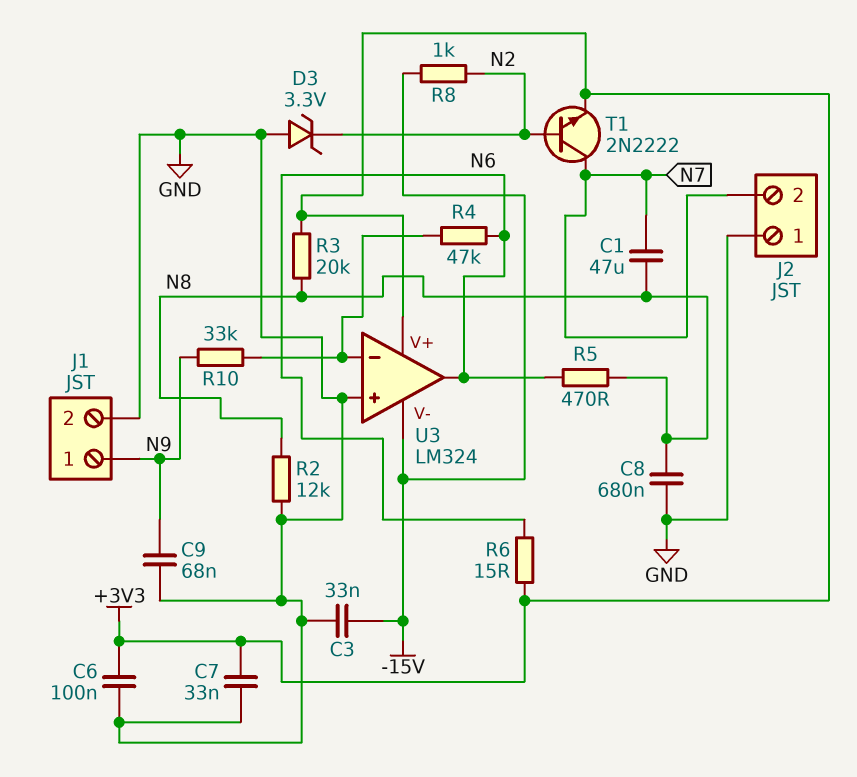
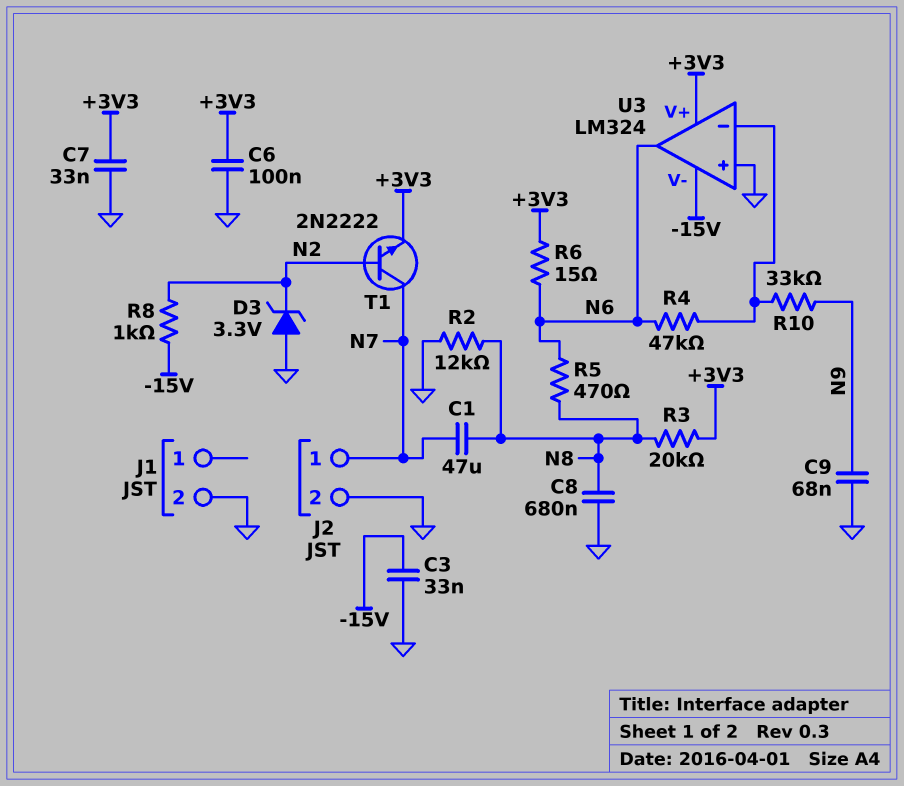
J1 pin 1: N9 -> none
J2 pin 1: GND -> N7
J2 pin 2: N7 -> GND

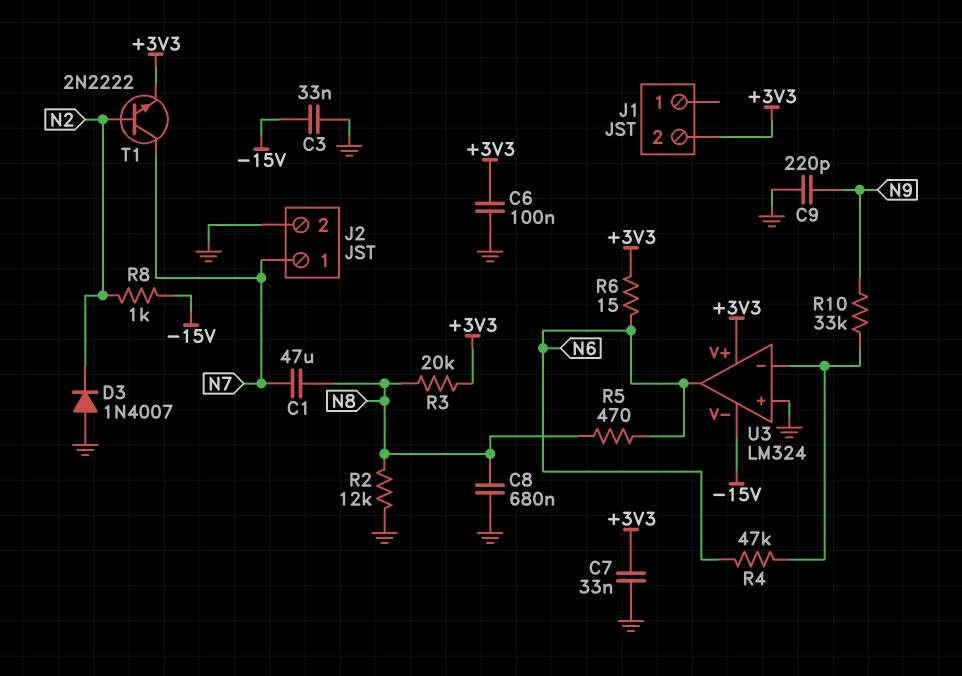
C9: 68nF (GND, N9) -> 220pF (GND, N9)
D3: zener 3.3V (A GND, K N2) -> diode 1N4007 (A GND, K N2)
J1 pin 2: GND -> +3V3

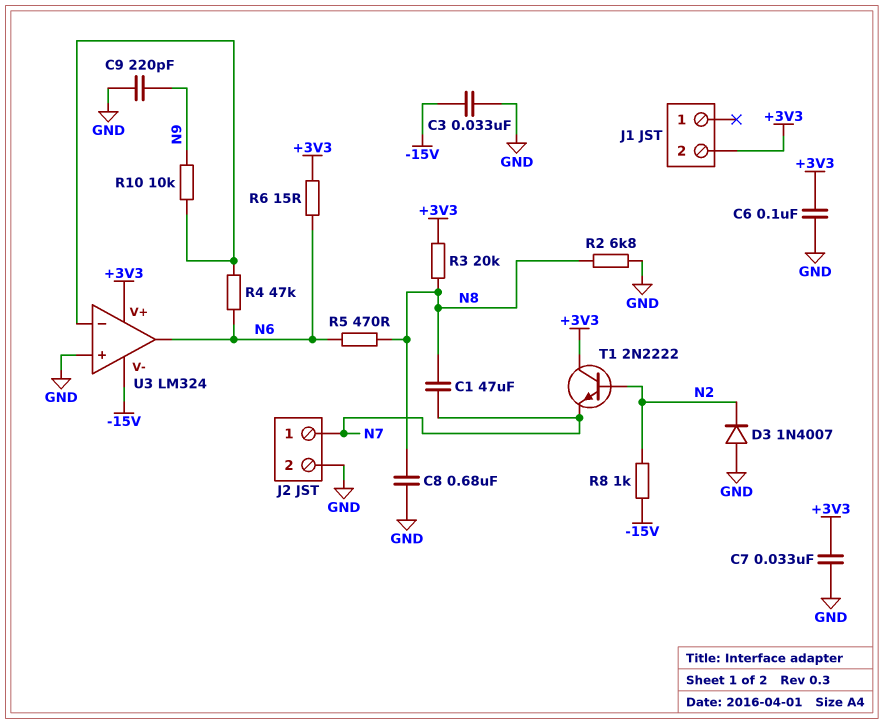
R2: 12k (GND, N8) -> 6.8k (GND, N8)
R10: 33k (N9, U3/in-) -> 10k (N9, U3/in-)
T1: NPN 2N2222 (B N2, C N7, E +3V3) -> NPN 2N2222 (B N2, C +3V3, E N7)

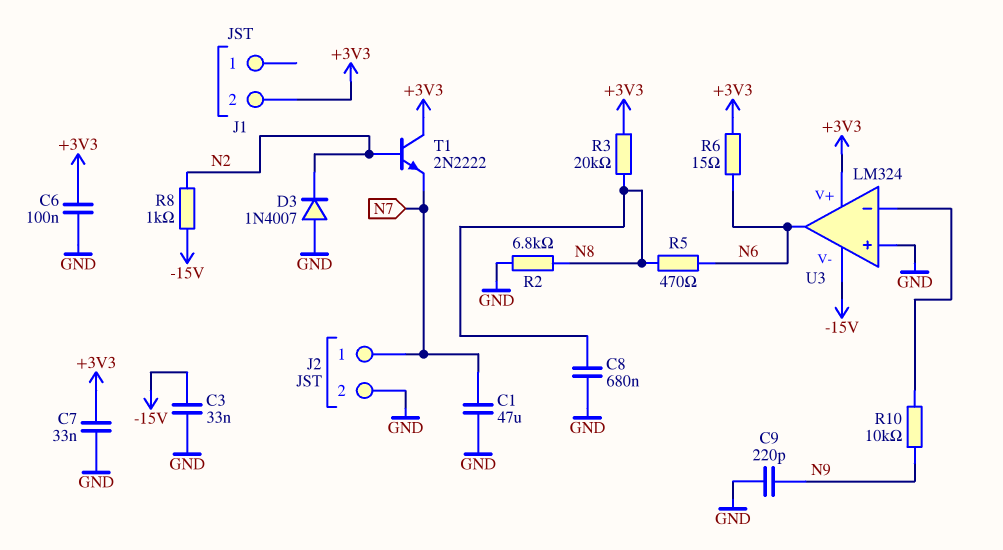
C1: 47uF (N7, N8) -> 47uF (GND, N7)
R4: 47k (N6, U3/in-) -> none

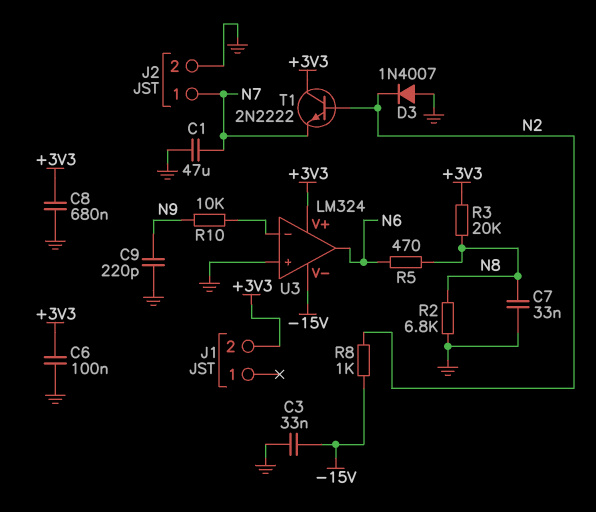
C7: 33nF (+3V3, GND) -> 33nF (GND, N8)
C8: 680nF (GND, N8) -> 680nF (+3V3, GND)
R6: 15 (+3V3, N6) -> none

